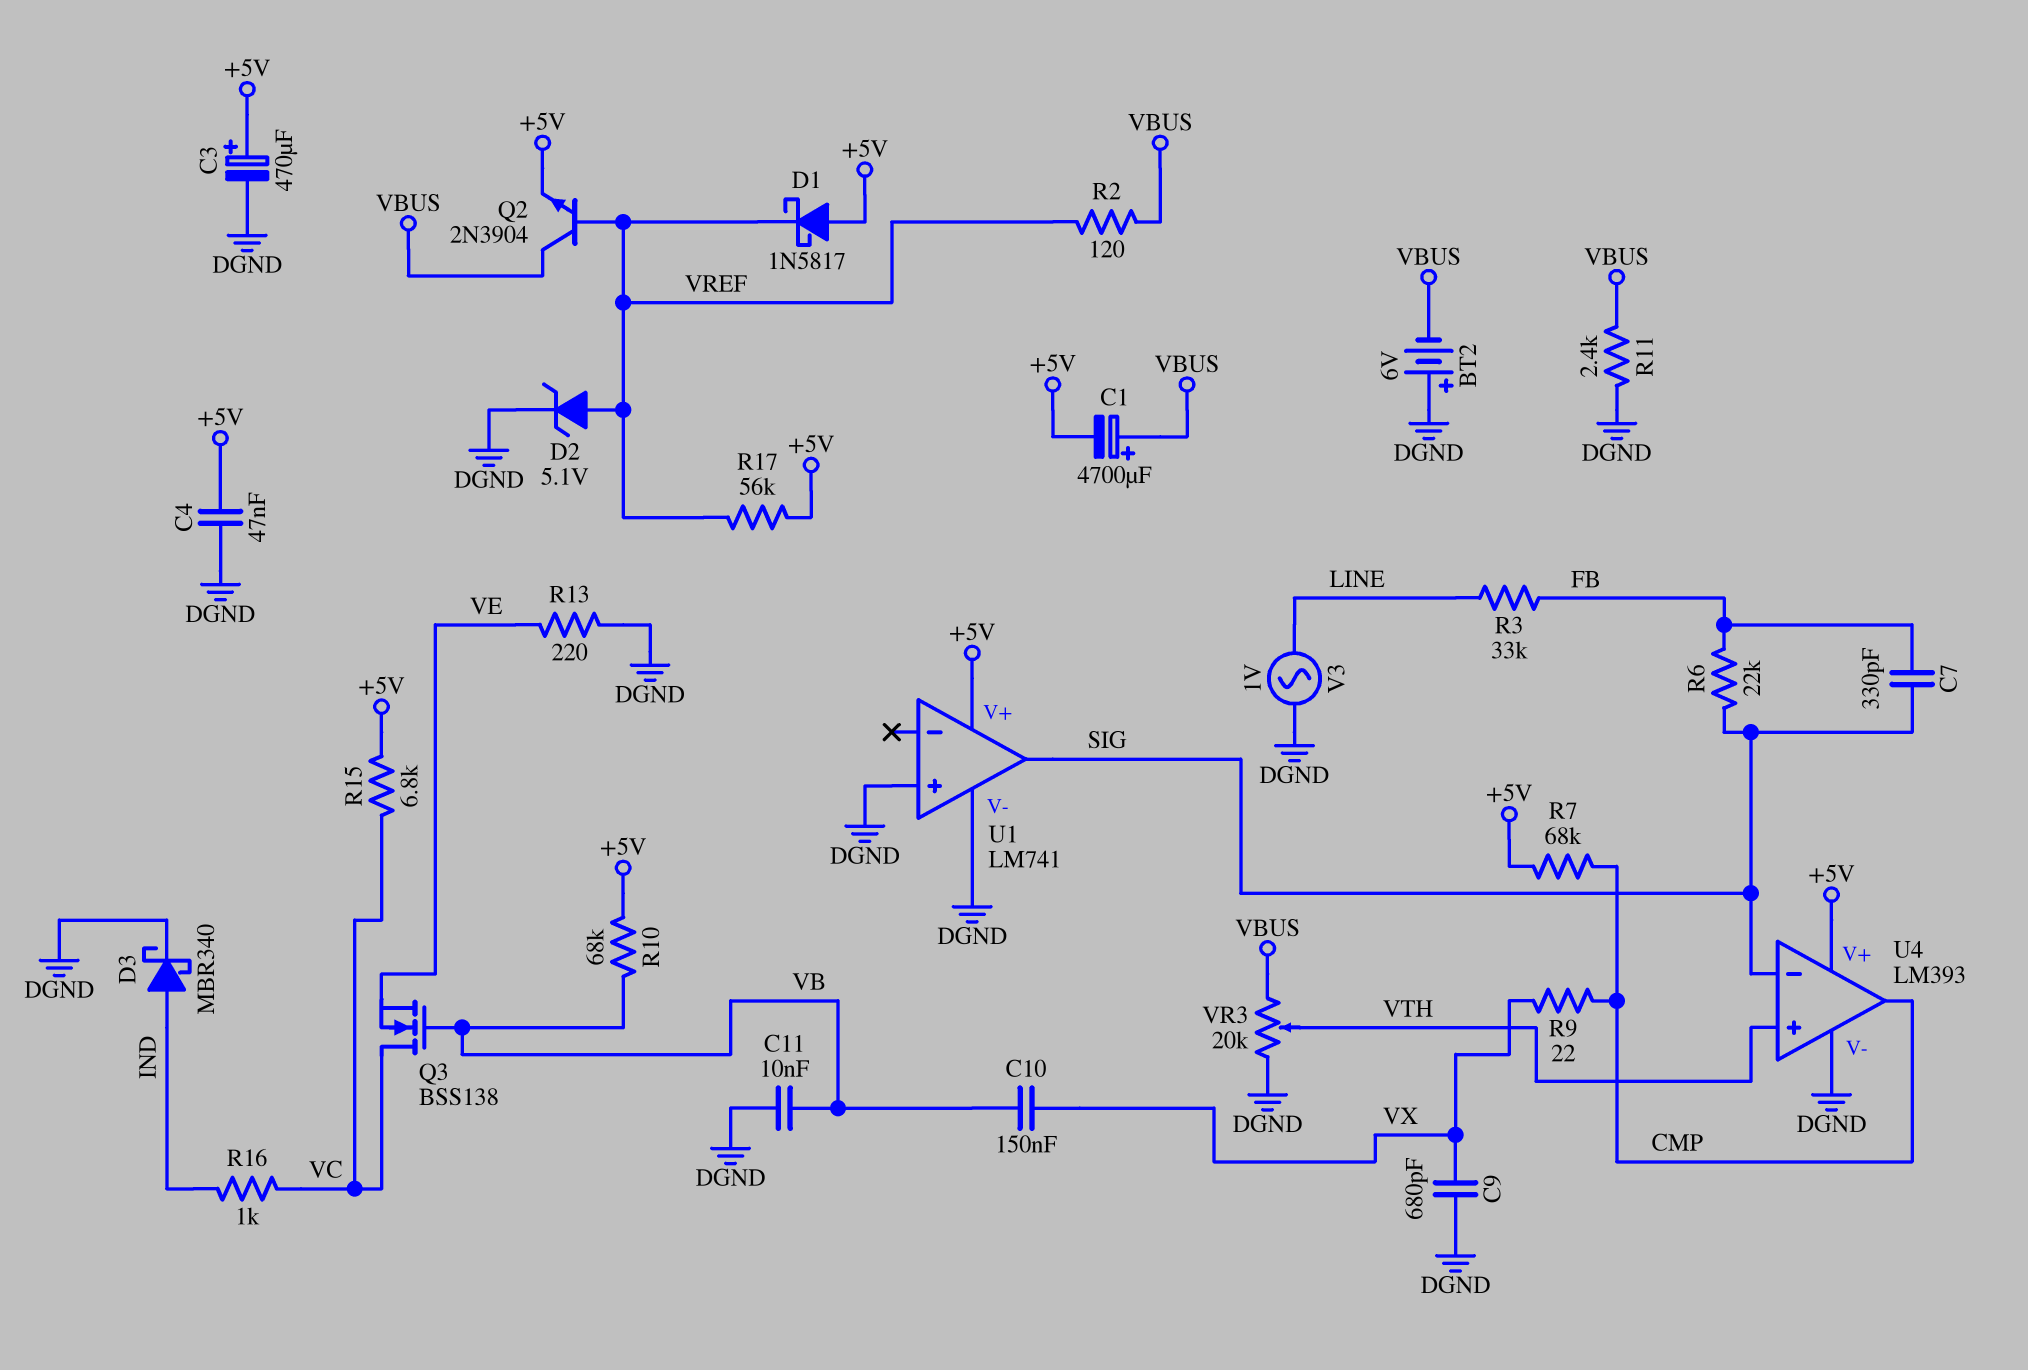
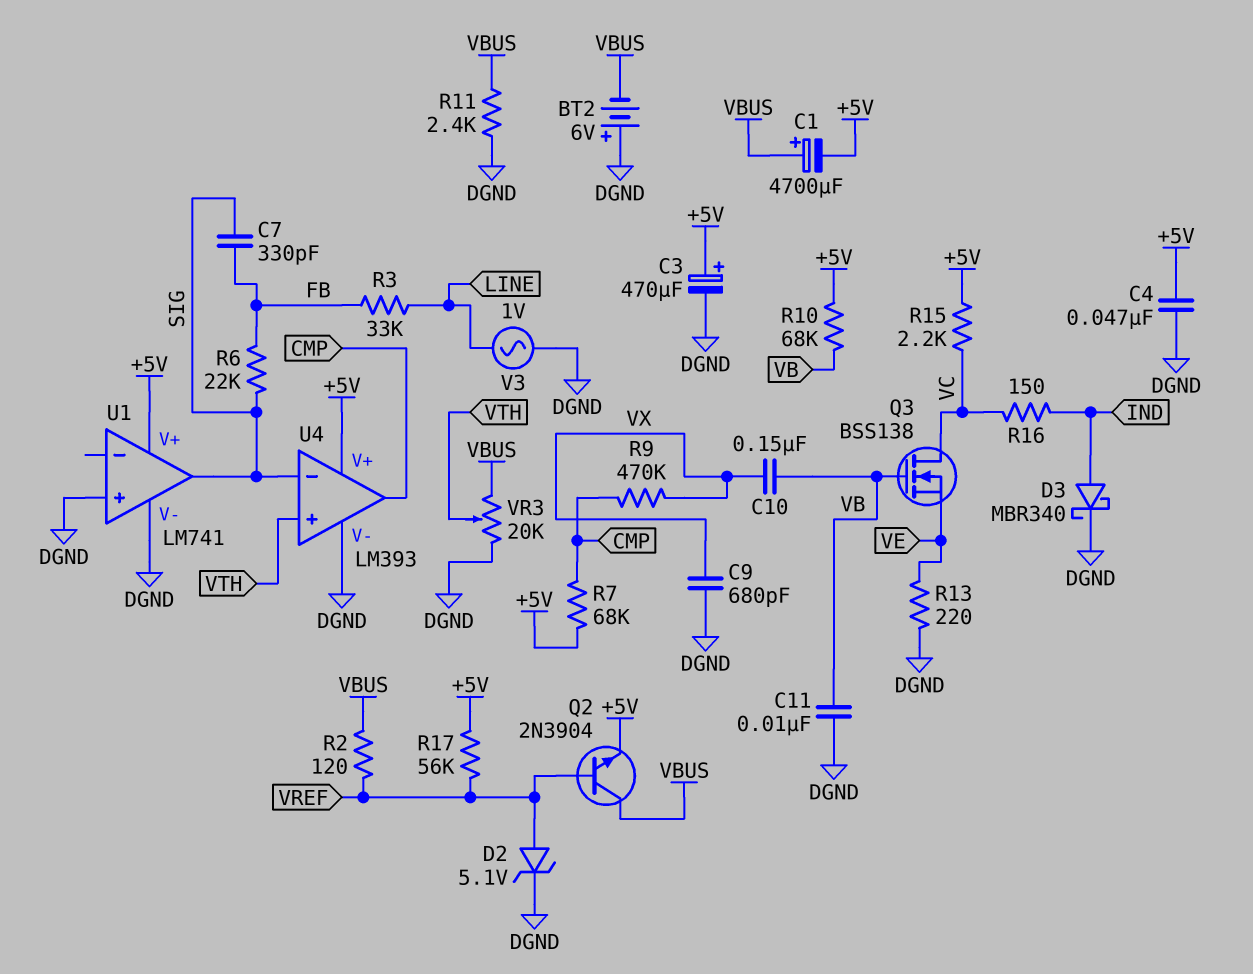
D1: schottky 1N5817 (A +5V, K VREF) -> none
R9: 22 (CMP, VX) -> 470k (CMP, VX)
R15: 6.8k (+5V, VC) -> 2.2k (+5V, VC)
R16: 1k (IND, VC) -> 150 (IND, VC)

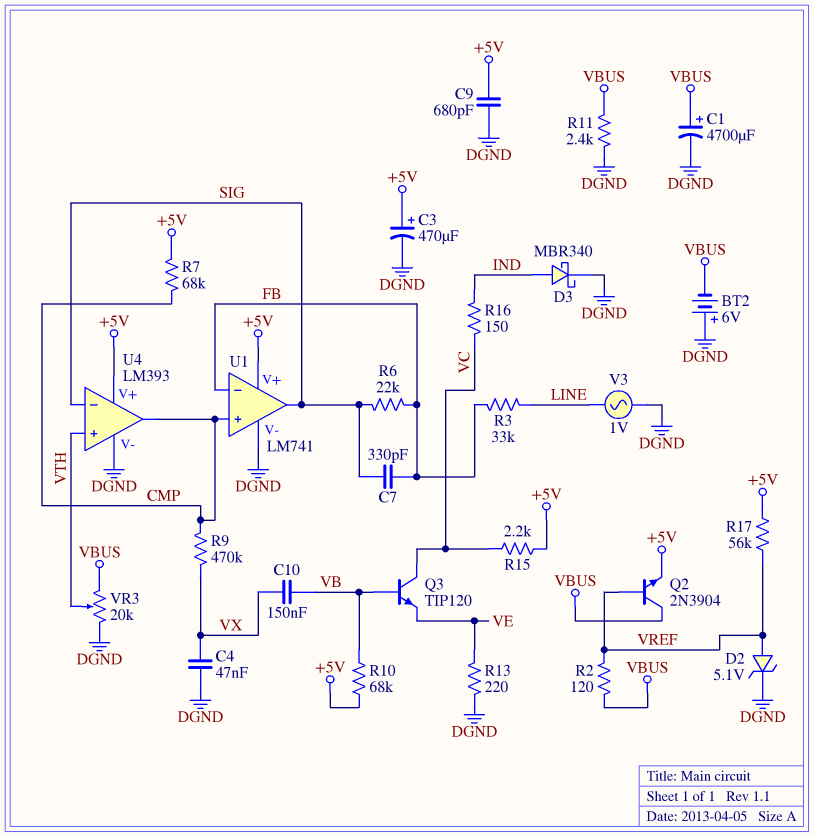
C1: 4700uF (plus VBUS, minus +5V) -> 4700uF (plus VBUS, minus DGND)
C4: 47nF (+5V, DGND) -> 47nF (DGND, VX)
C9: 680pF (DGND, VX) -> 680pF (+5V, DGND)
C11: 10nF (DGND, VB) -> none
Q3: NMOS BSS138 (G VB, D VC, S VE) -> NPN TIP120 (B VB, C VC, E VE)
U1 pin in+: DGND -> CMP
U1 pin in-: none -> FB

